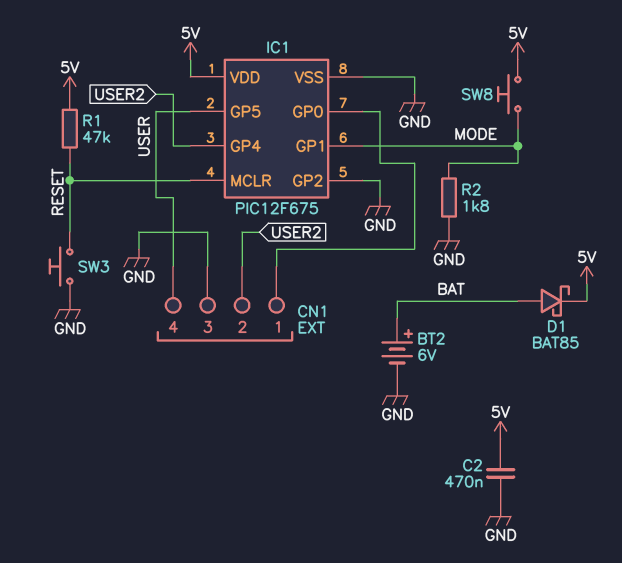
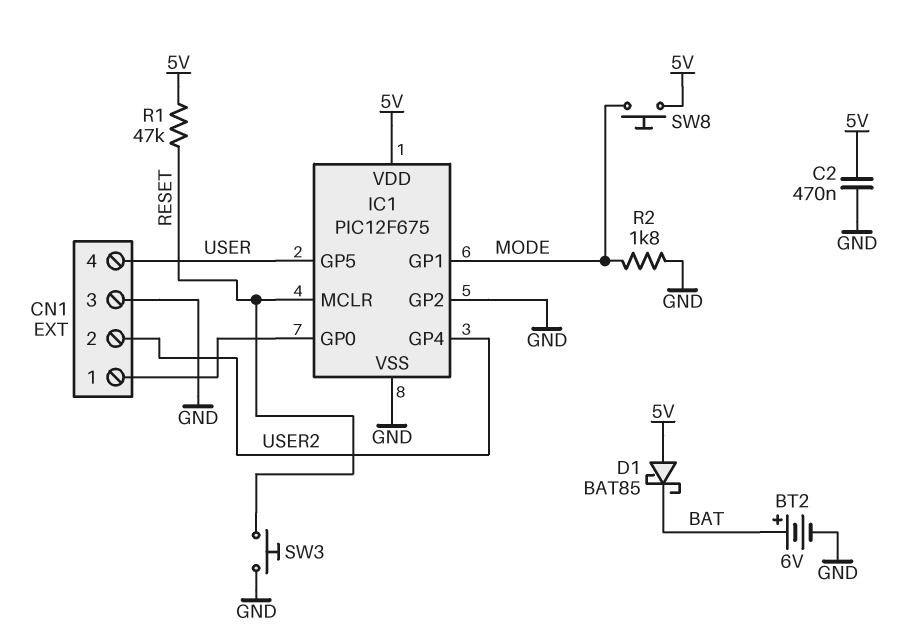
D1: schottky BAT85 (A BAT, K 5V) -> schottky BAT85 (A 5V, K BAT)

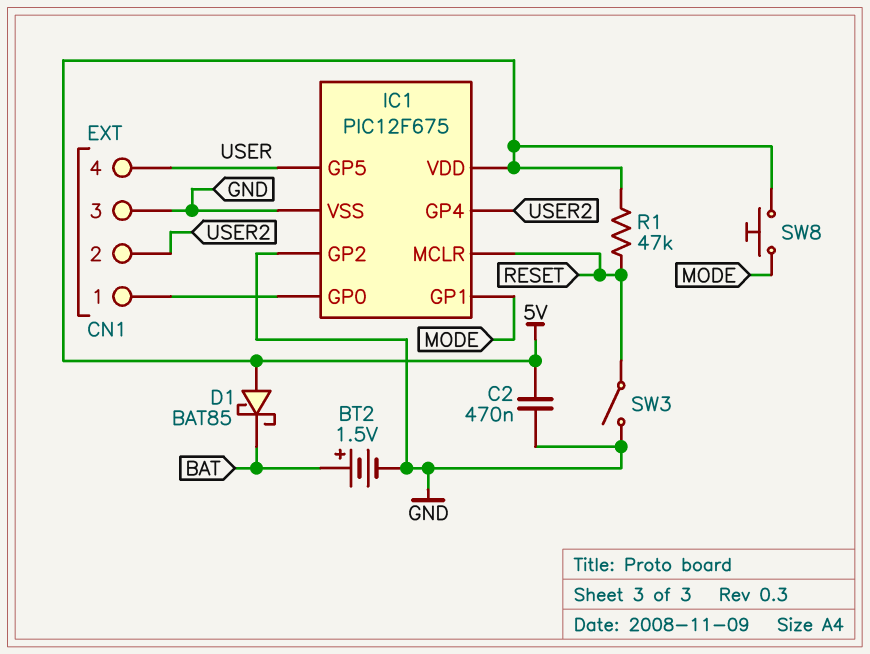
BT2: 6V (plus BAT, minus GND) -> 1.5V (plus BAT, minus GND)
R2: 1.8k (GND, MODE) -> none
SW3: button (GND, RESET) -> switch (GND, RESET)

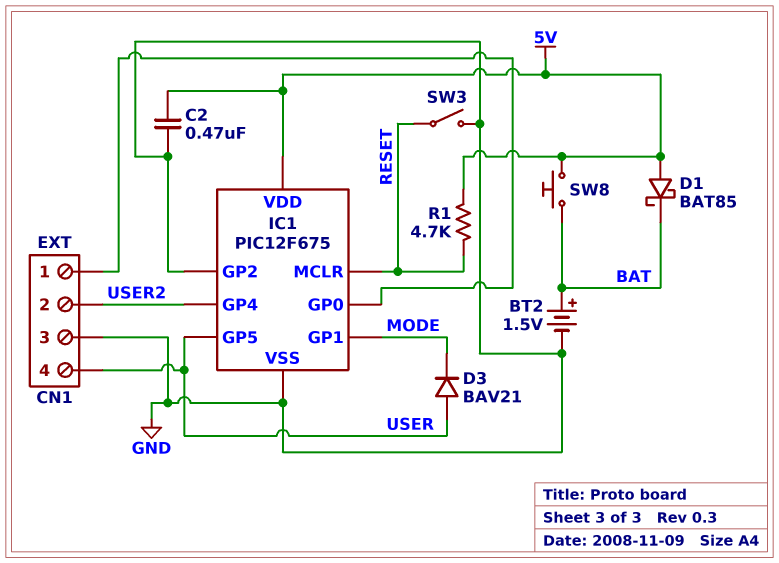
D3: none -> diode BAV21 (A USER, K MODE)
R1: 47k (5V, RESET) -> 4.7k (5V, RESET)
SW8: button (5V, MODE) -> button (5V, BAT)

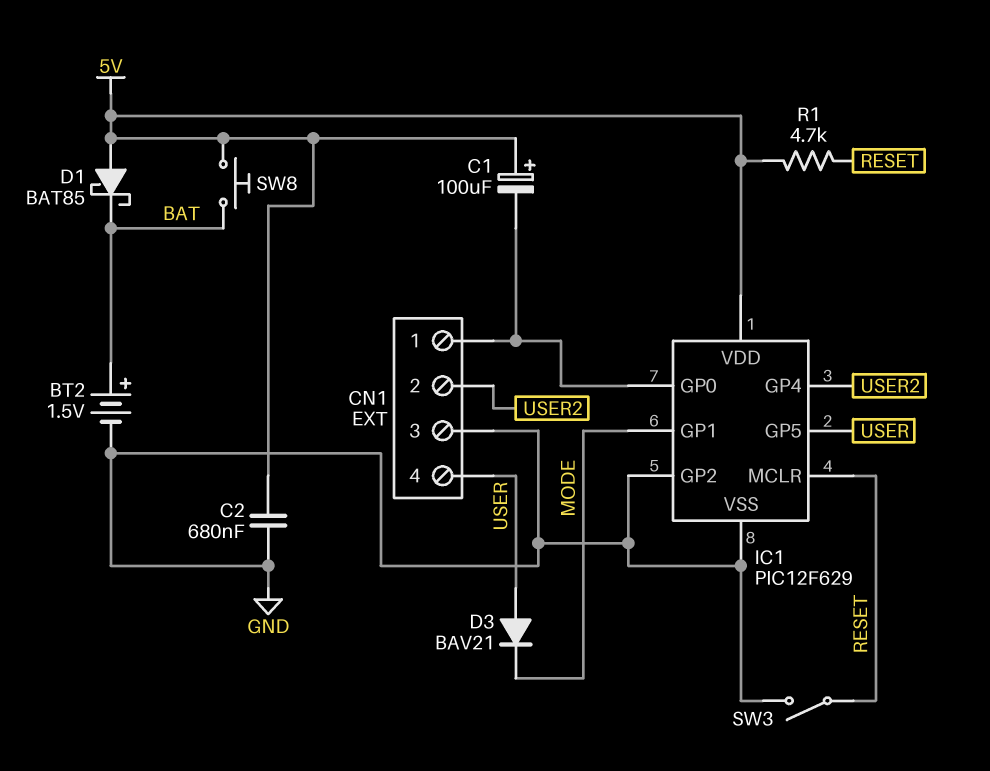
C1: none -> 100uF (plus 5V, minus CN1/1)
C2: 470nF (5V, GND) -> 680nF (5V, GND)
IC1: PIC12F675 -> PIC12F629

